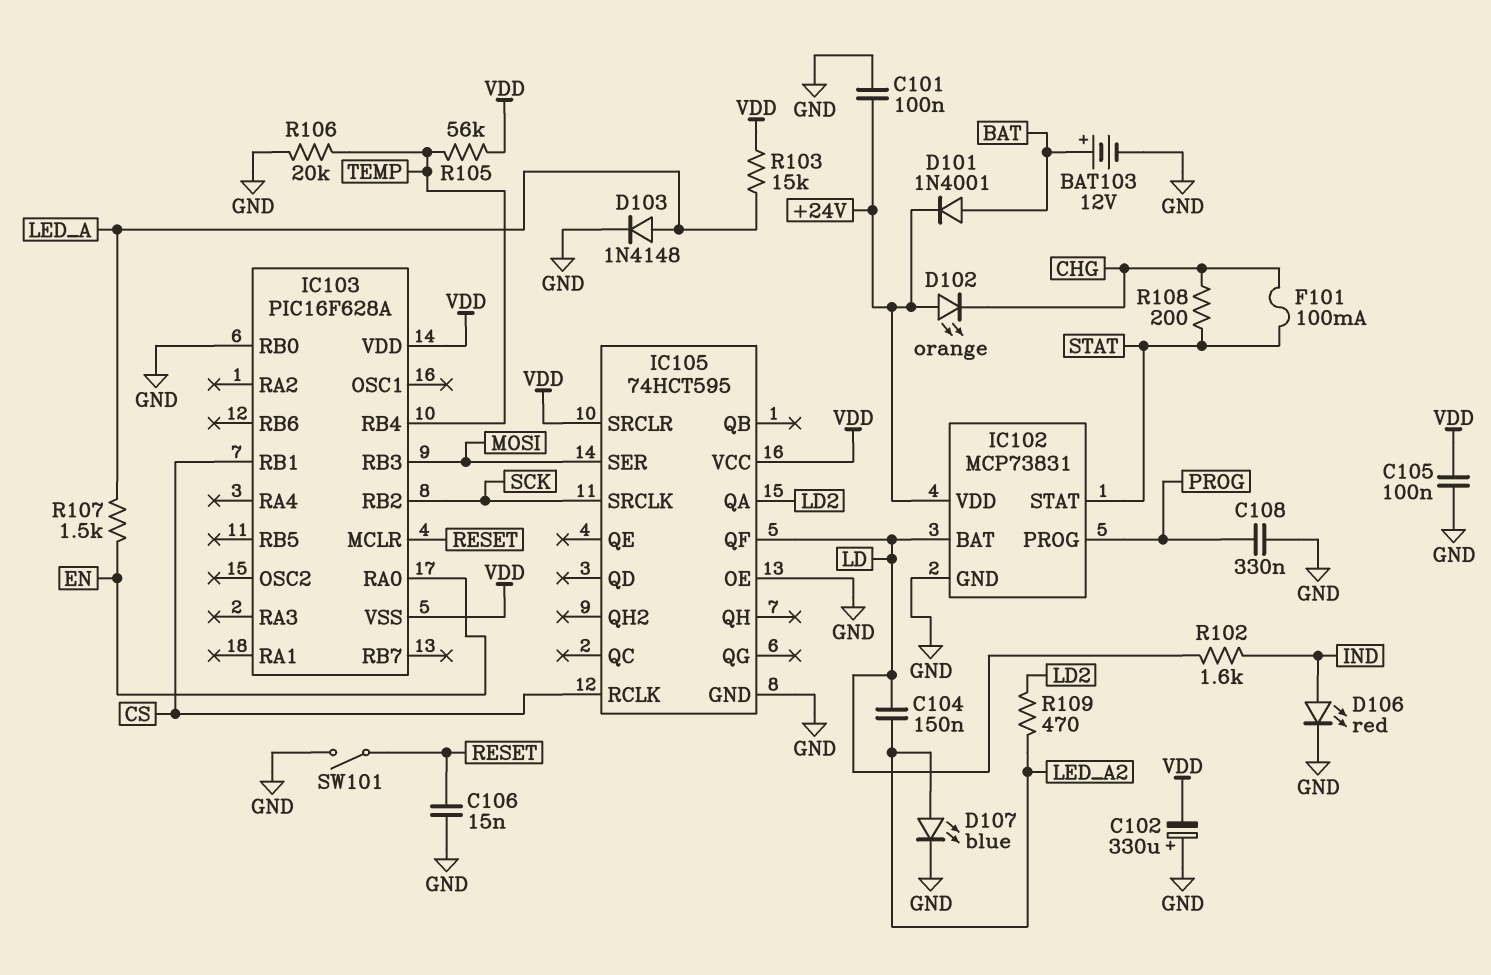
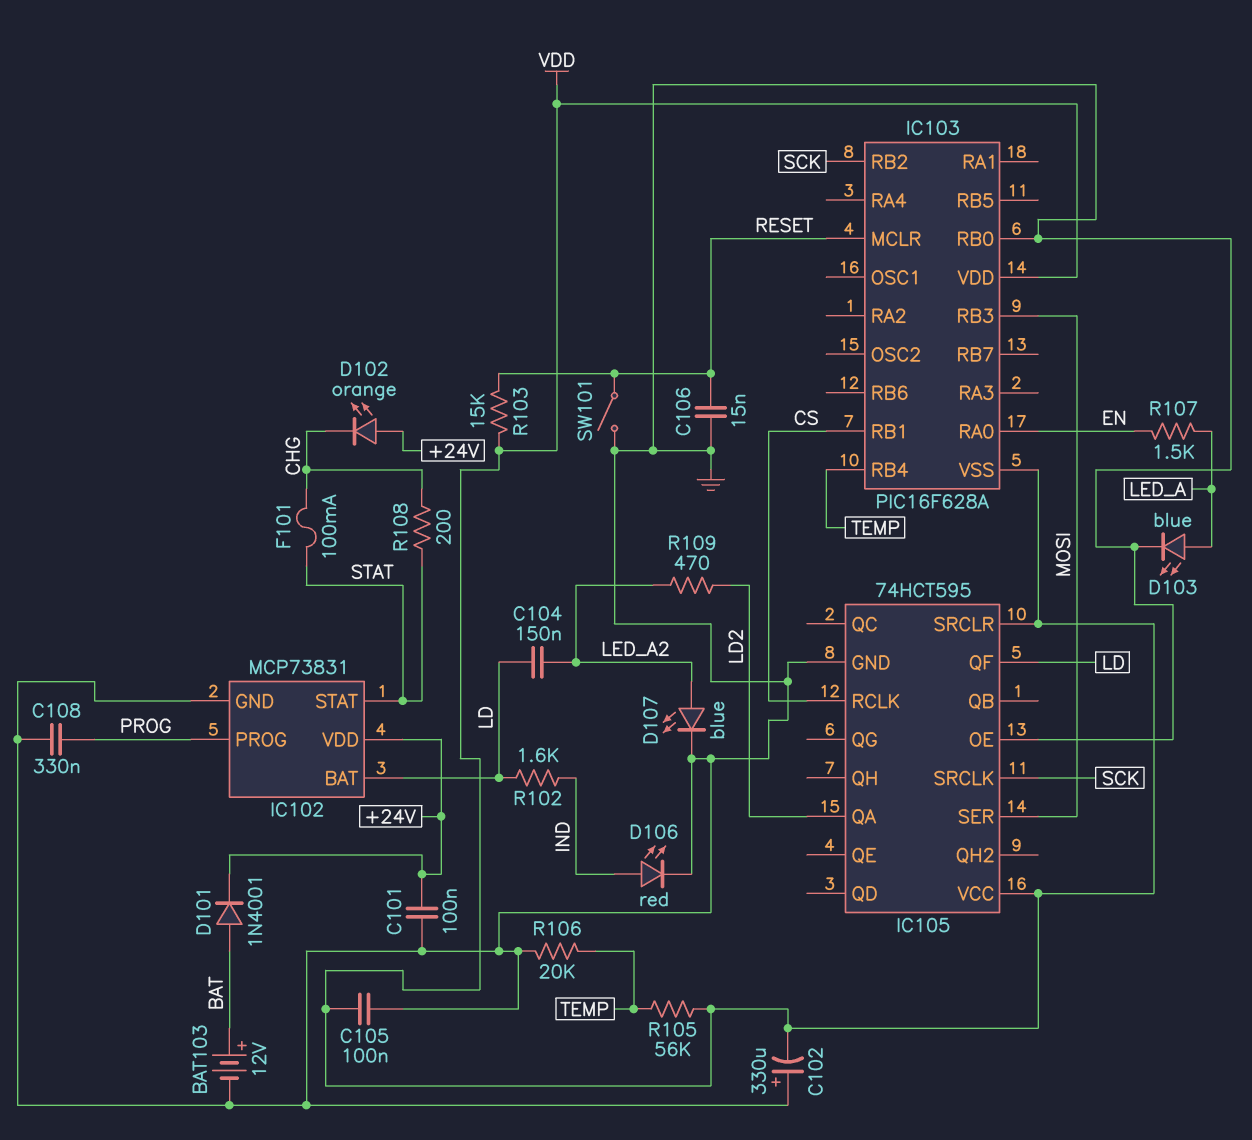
D103: diode 1N4148 (A LED_A, K GND) -> LED blue (A LED_A, K GND)
R103: 15k (LED_A, VDD) -> 15k (RESET, VDD)

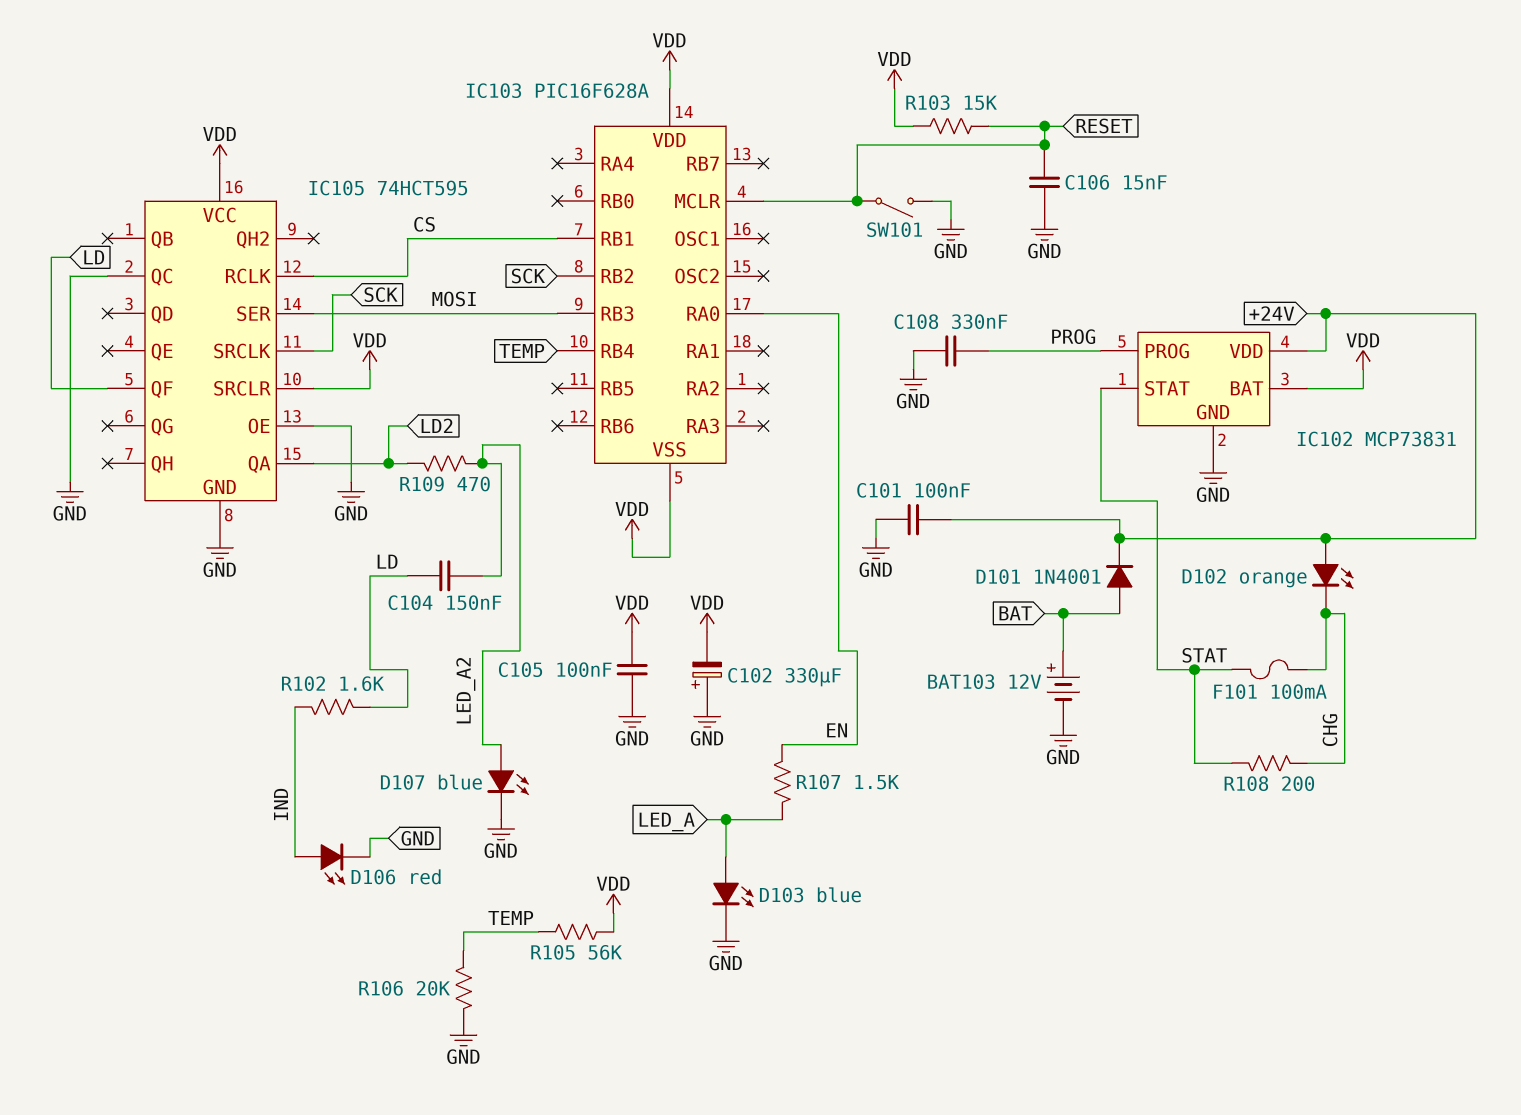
IC102 pin BAT: LD -> VDD
IC103 pin RB0: GND -> none
IC105 pin QC: none -> GND

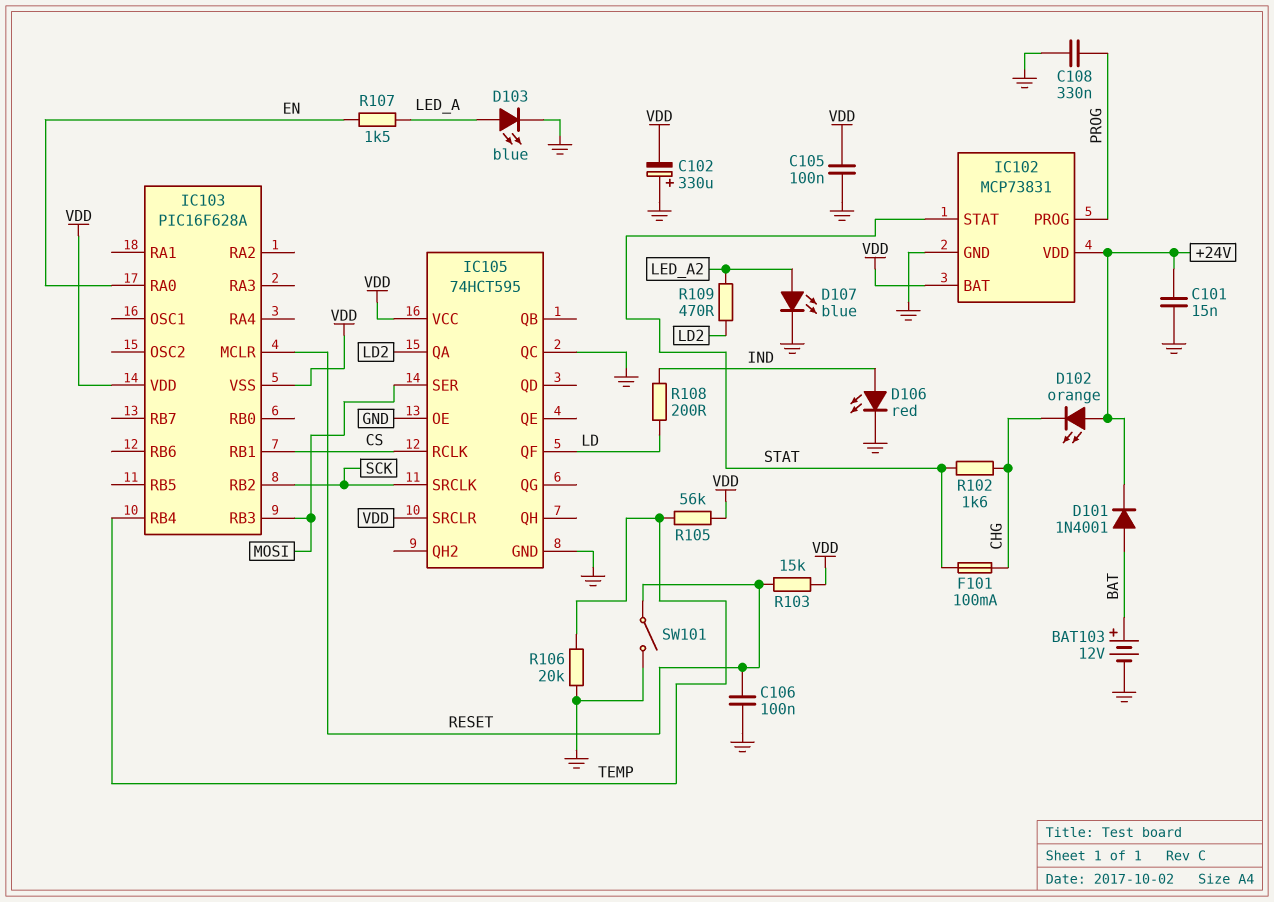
C101: 100nF (+24V, GND) -> 15nF (+24V, GND)
C104: 150nF (LD, LED_A2) -> none
C106: 15nF (GND, RESET) -> 100nF (GND, RESET)
R102: 1.6k (IND, LD) -> 1.6k (CHG, STAT)
R108: 200 (CHG, STAT) -> 200 (IND, LD)

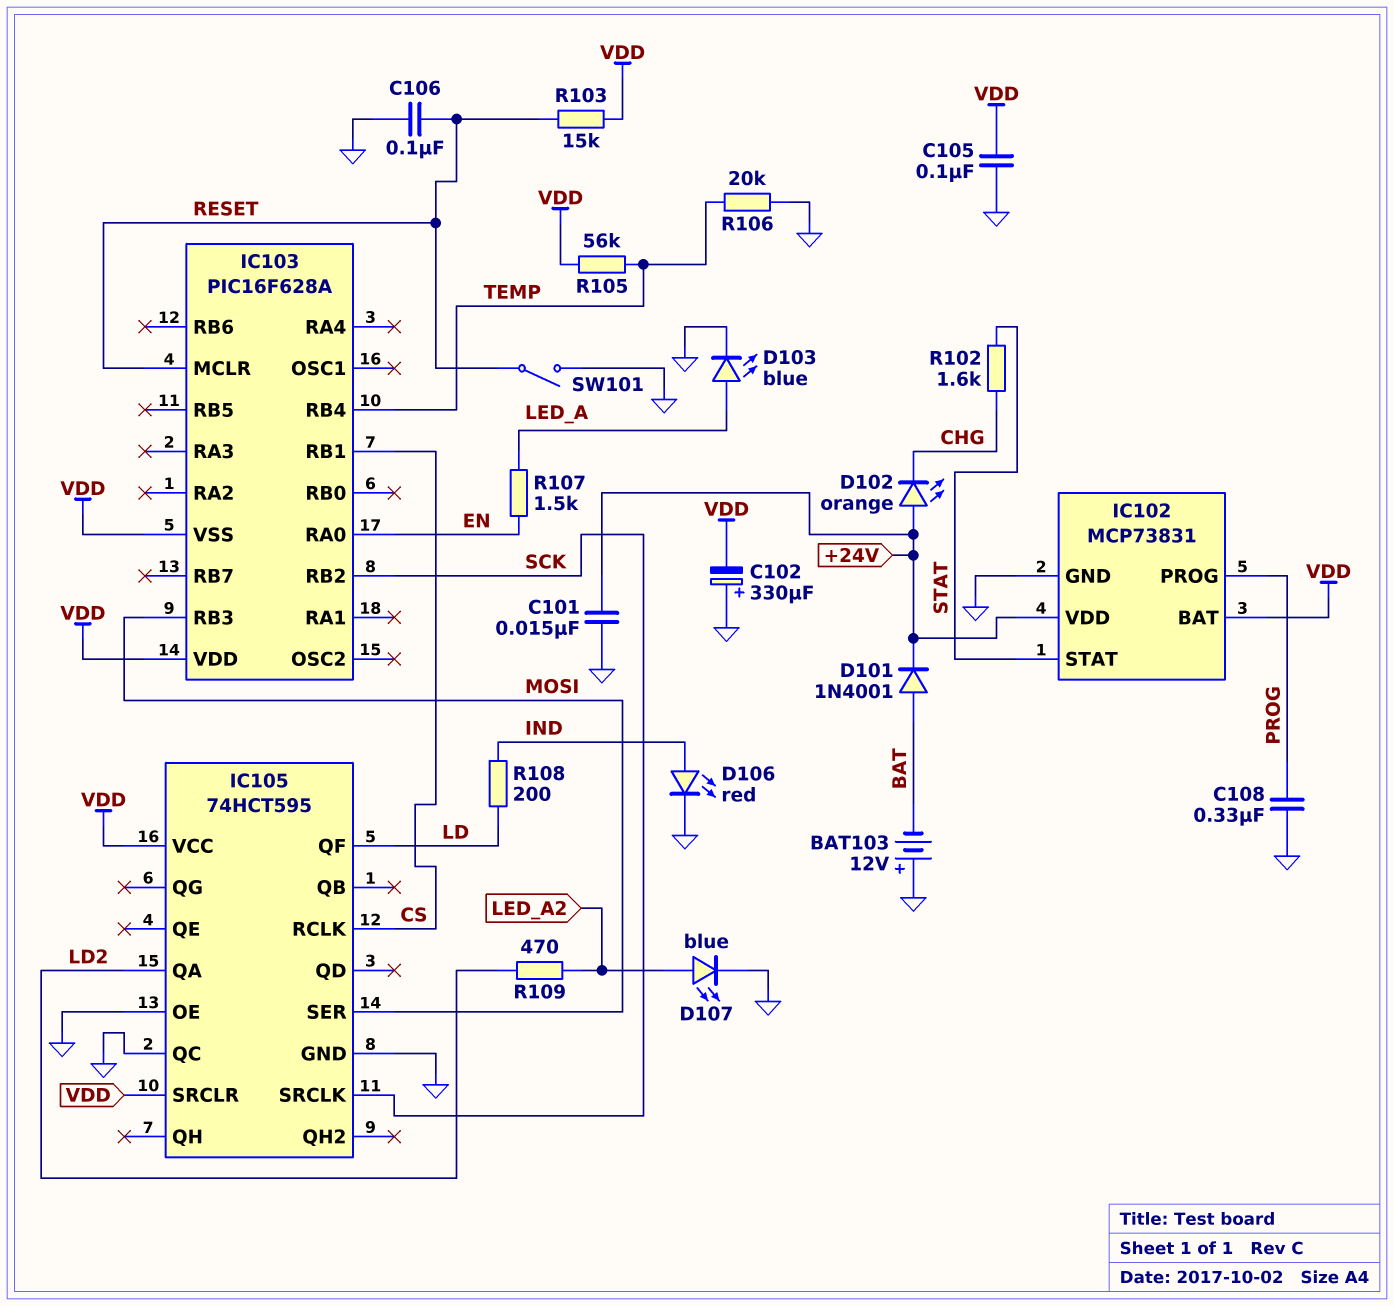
BAT103: 12V (plus BAT, minus GND) -> 12V (plus GND, minus BAT)
F101: 100mA (CHG, STAT) -> none

